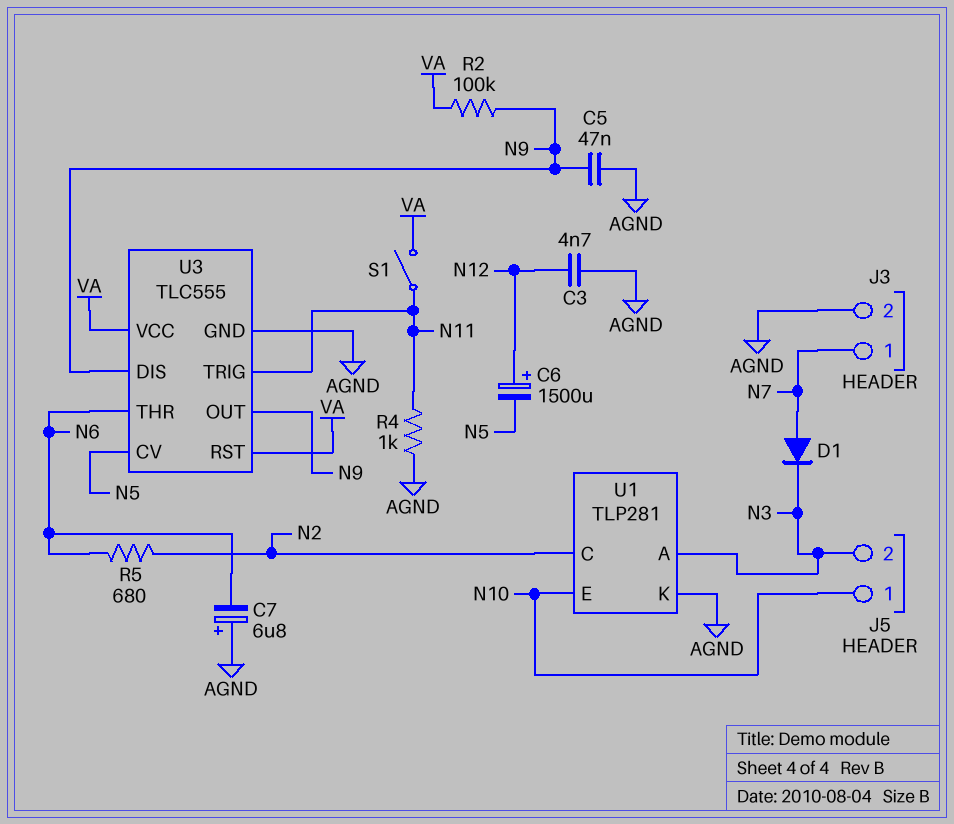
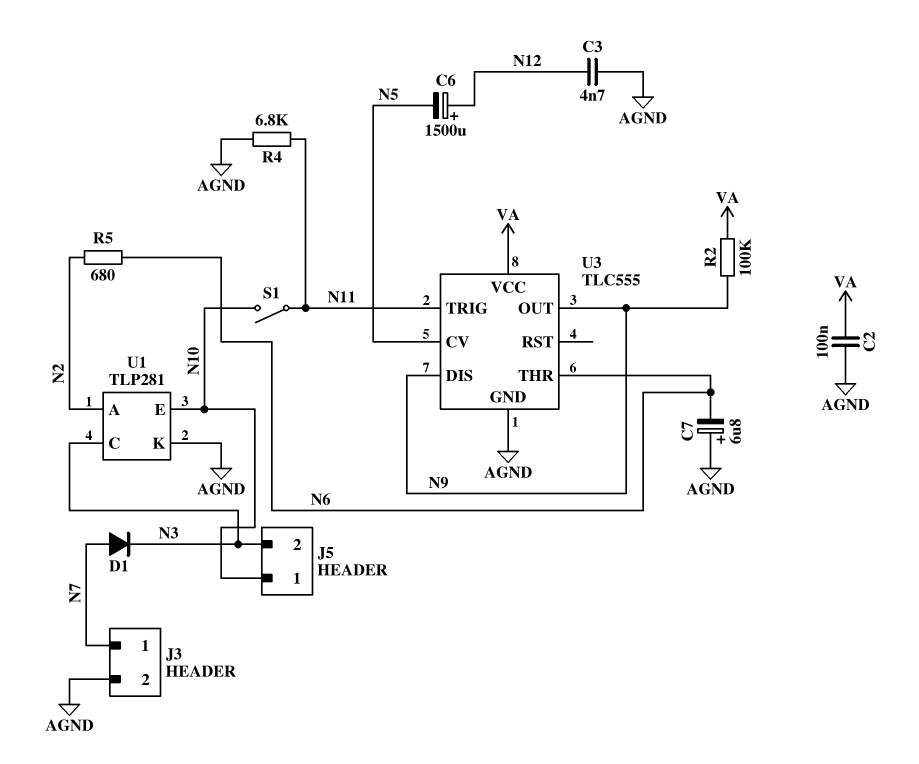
C2: none -> 100nF (AGND, VA)
C5: 47nF (AGND, N9) -> none
R4: 1k (AGND, N11) -> 6.8k (AGND, N11)
S1: switch (N11, VA) -> switch (N10, N11)
U1 pin A: N3 -> N2
U1 pin C: N2 -> N3
U3 pin RST: VA -> none

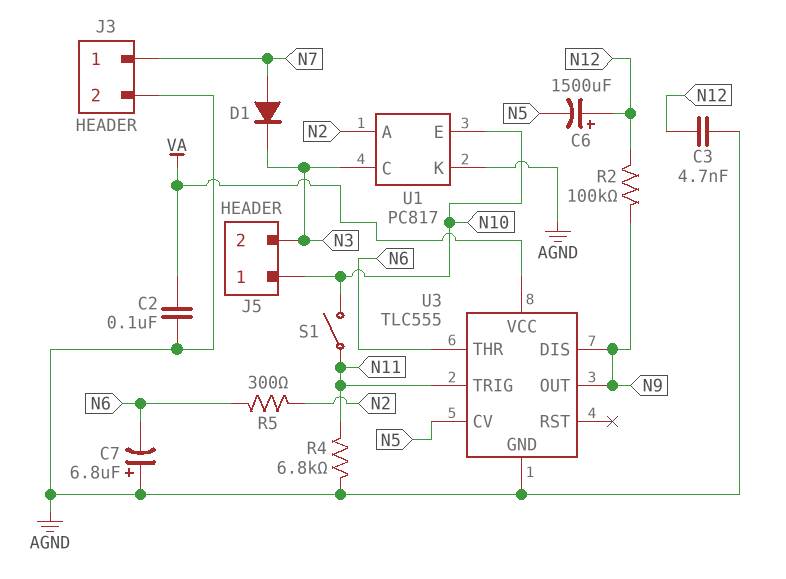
R2: 100k (N9, VA) -> 100k (N9, N12)
R5: 680 (N2, N6) -> 300 (N2, N6)
U1: TLP281 -> PC817

